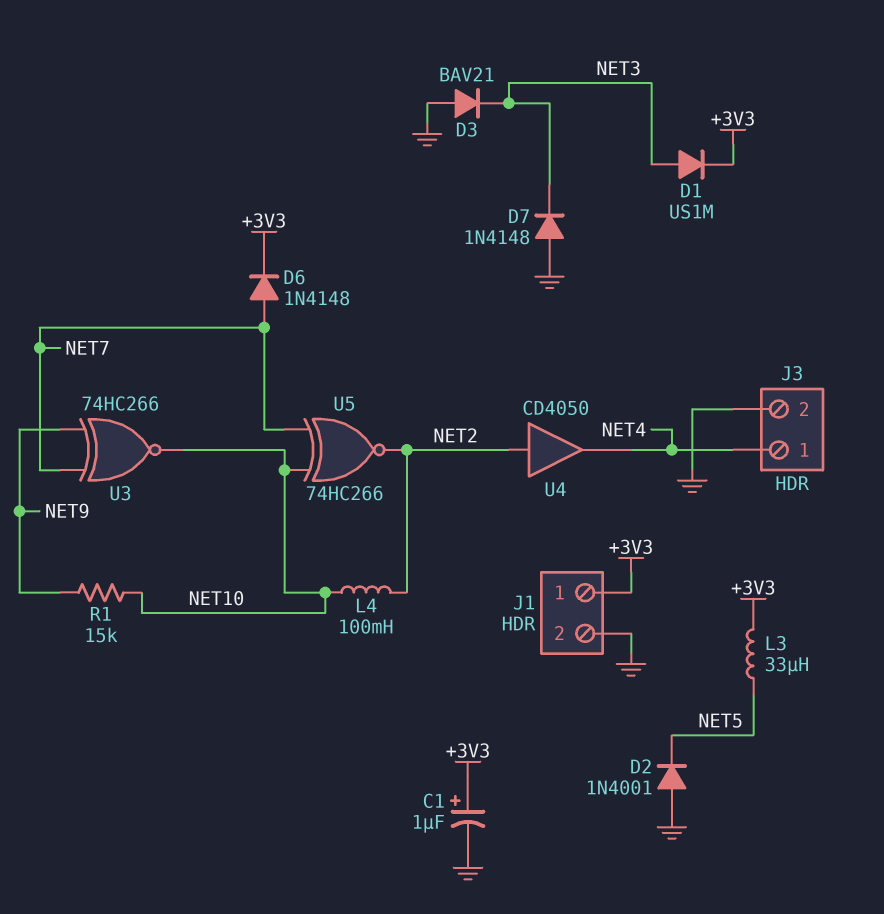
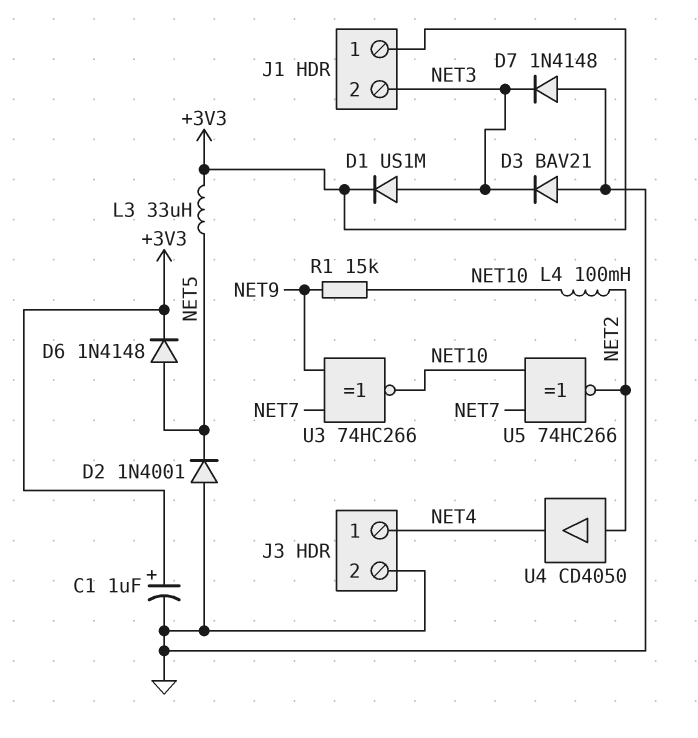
D6: diode 1N4148 (A NET7, K +3V3) -> diode 1N4148 (A NET5, K +3V3)
J1 pin 2: GND -> NET3

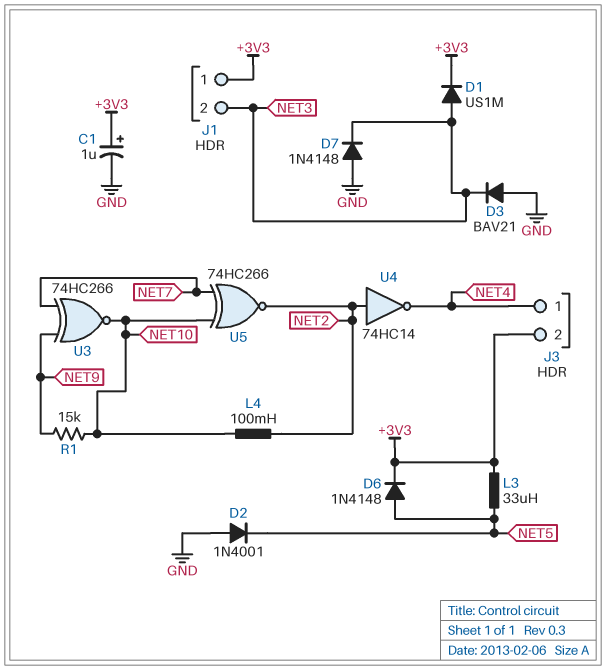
J3 pin 2: GND -> +3V3
U4: buffer CD4050 (in NET2, out NET4) -> NOT 74HC14 (in NET2, out NET4)

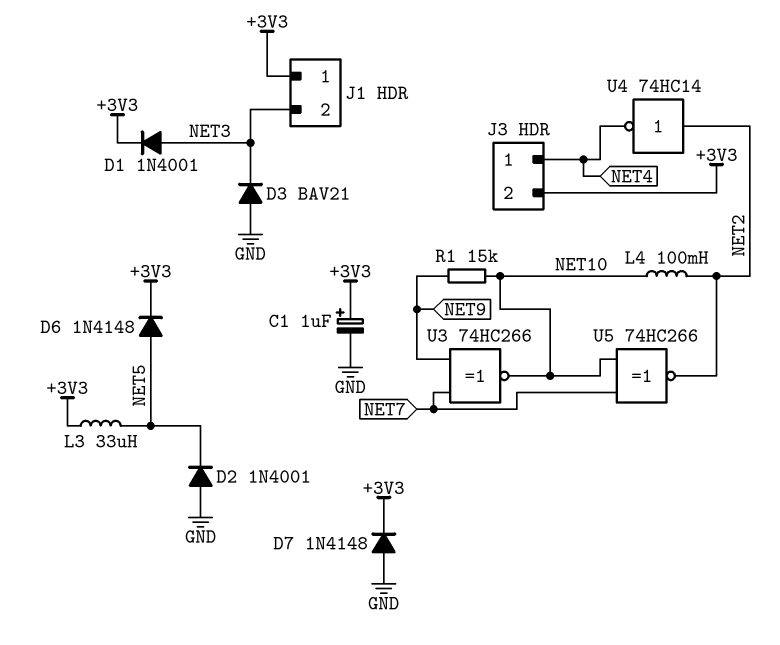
D1: diode US1M (A NET3, K +3V3) -> diode 1N4001 (A NET3, K +3V3)
D7: diode 1N4148 (A GND, K NET3) -> diode 1N4148 (A GND, K +3V3)

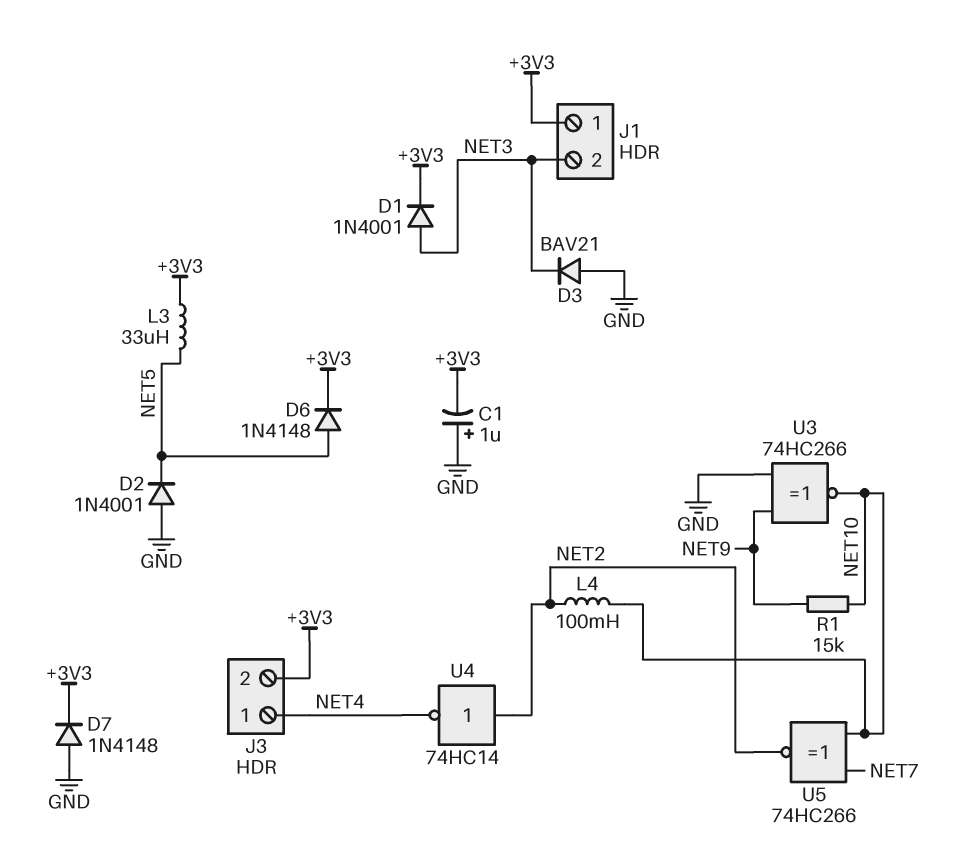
C1: 1uF (plus +3V3, minus GND) -> 1uF (plus GND, minus +3V3)
U3: XNOR 74HC266 (in NET7, in NET9, out NET10) -> XNOR 74HC266 (in GND, in NET9, out NET10)

